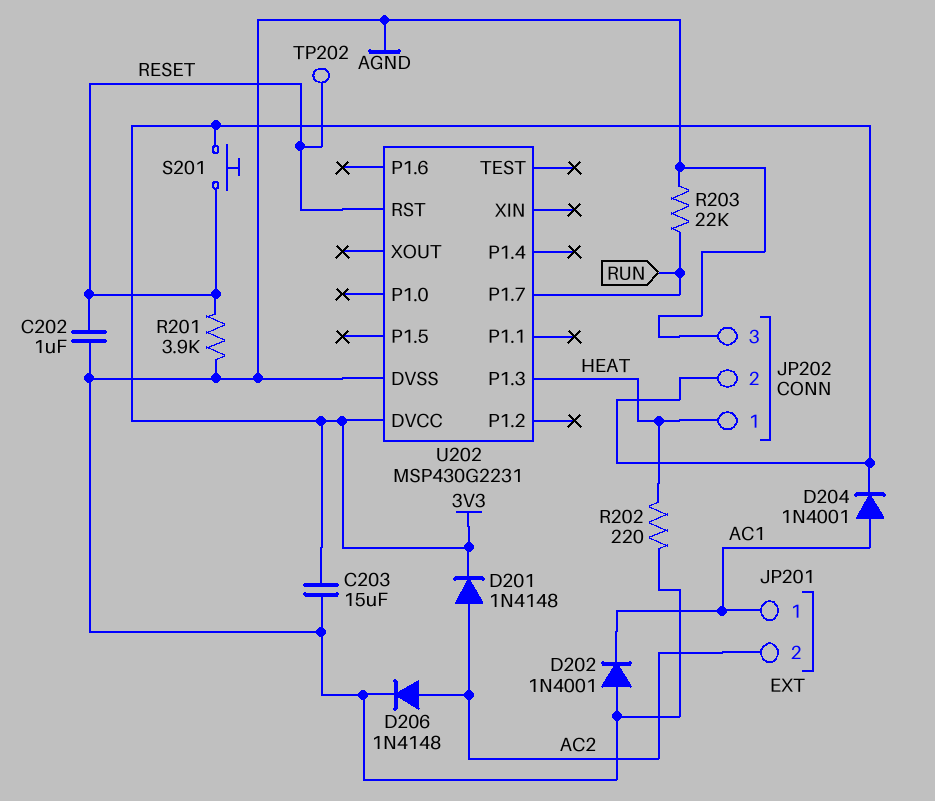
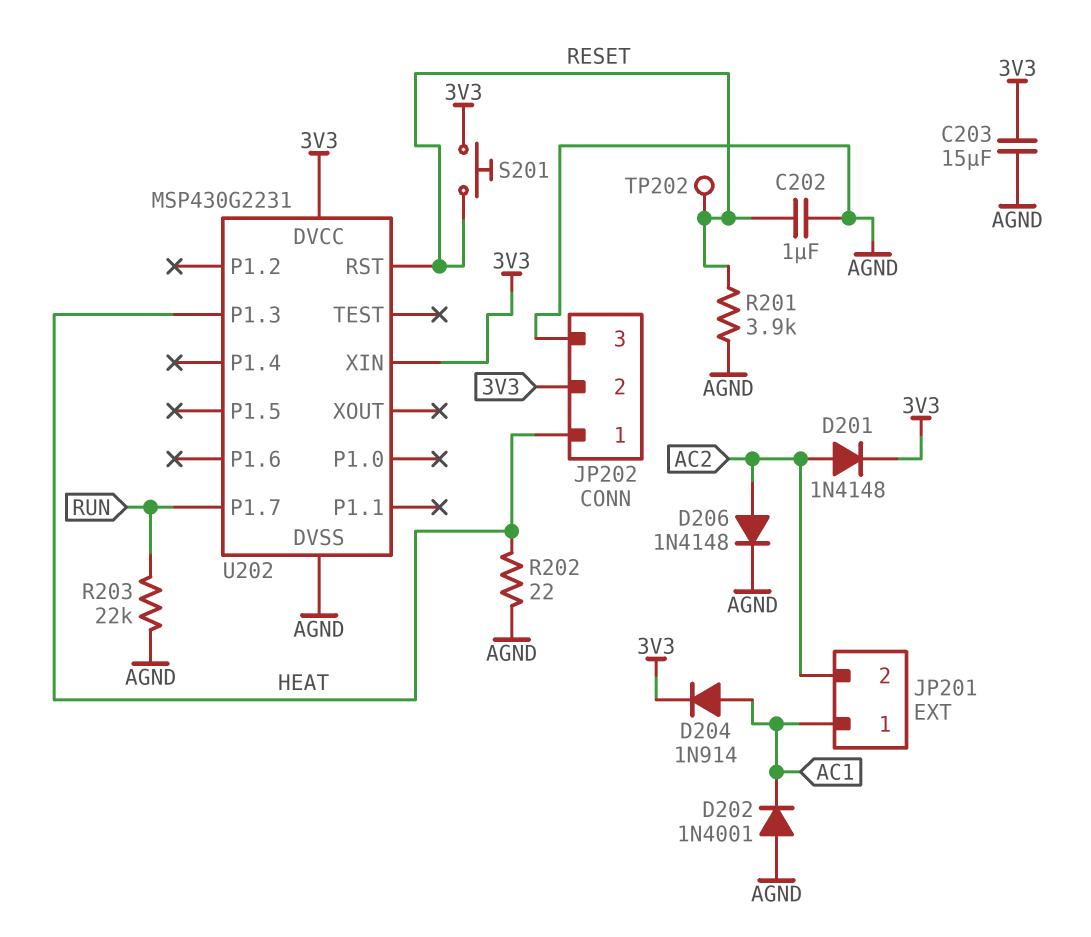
D204: diode 1N4001 (A AC1, K 3V3) -> diode 1N914 (A AC1, K 3V3)
R202: 220 (AGND, HEAT) -> 22 (AGND, HEAT)
U202 pin XIN: none -> 3V3

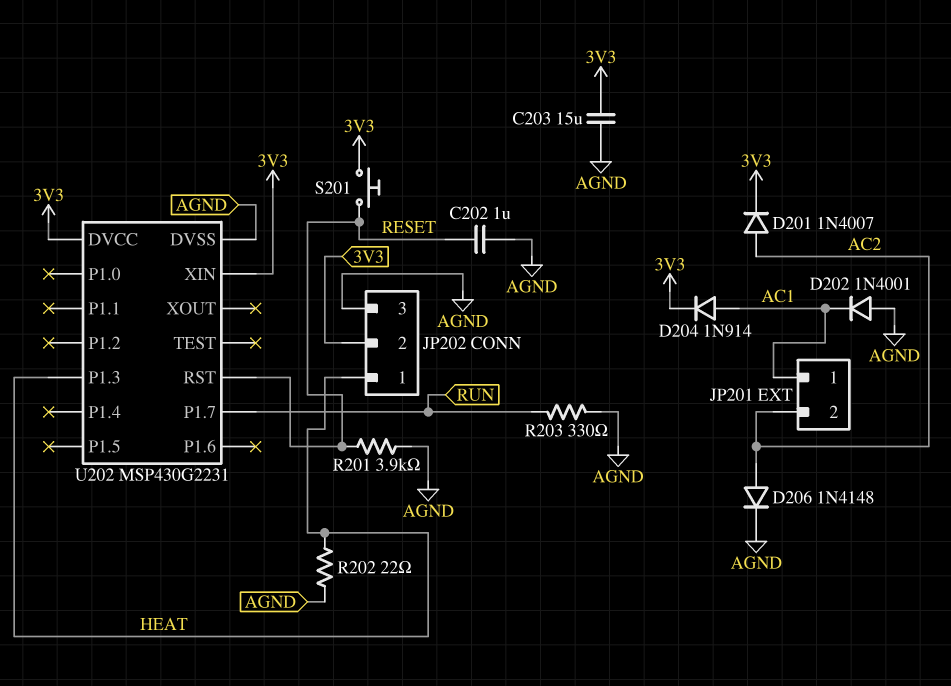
D201: diode 1N4148 (A AC2, K 3V3) -> diode 1N4007 (A AC2, K 3V3)
R203: 22k (AGND, RUN) -> 330 (AGND, RUN)
TP202: test point (RESET) -> none

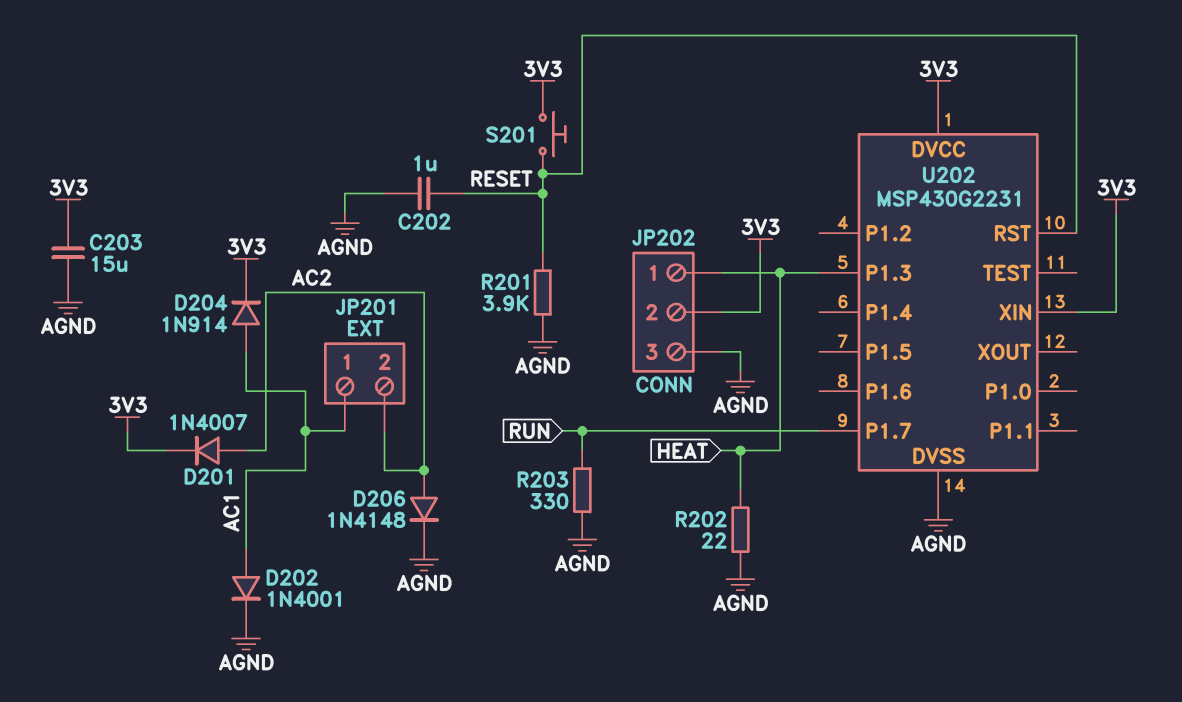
D202: diode 1N4001 (A AGND, K AC1) -> diode 1N4001 (A AC1, K AGND)

